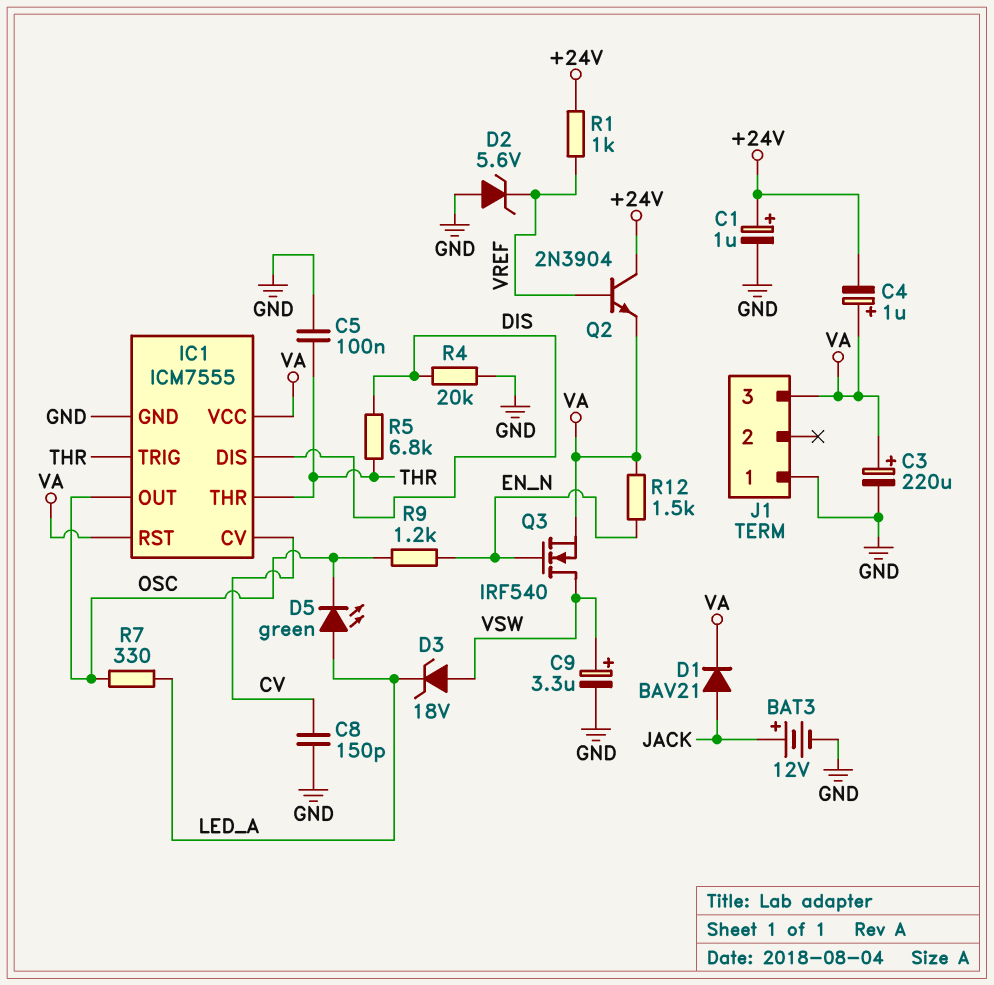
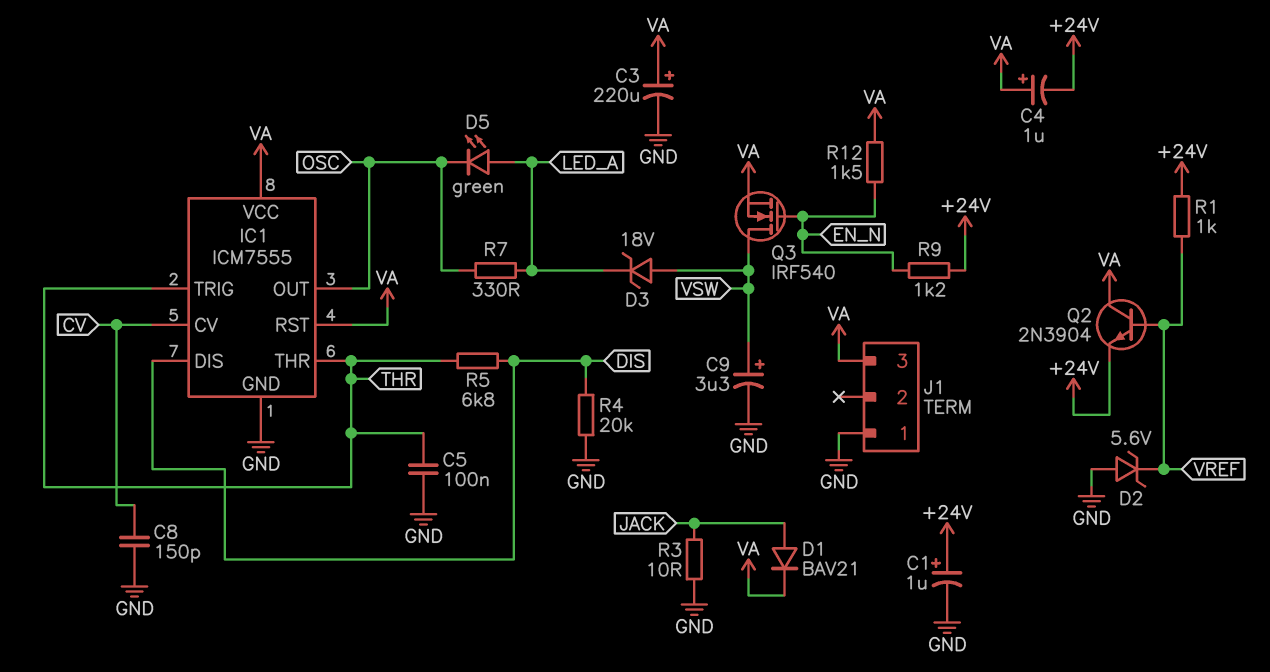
BAT3: 12V (plus JACK, minus GND) -> none
Q2: NPN 2N3904 (B VREF, C +24V, E VA) -> NPN 2N3904 (B VREF, C VA, E +24V)
R3: none -> 10 (GND, JACK)
R9: 1.2k (EN_N, OSC) -> 1.2k (+24V, EN_N)

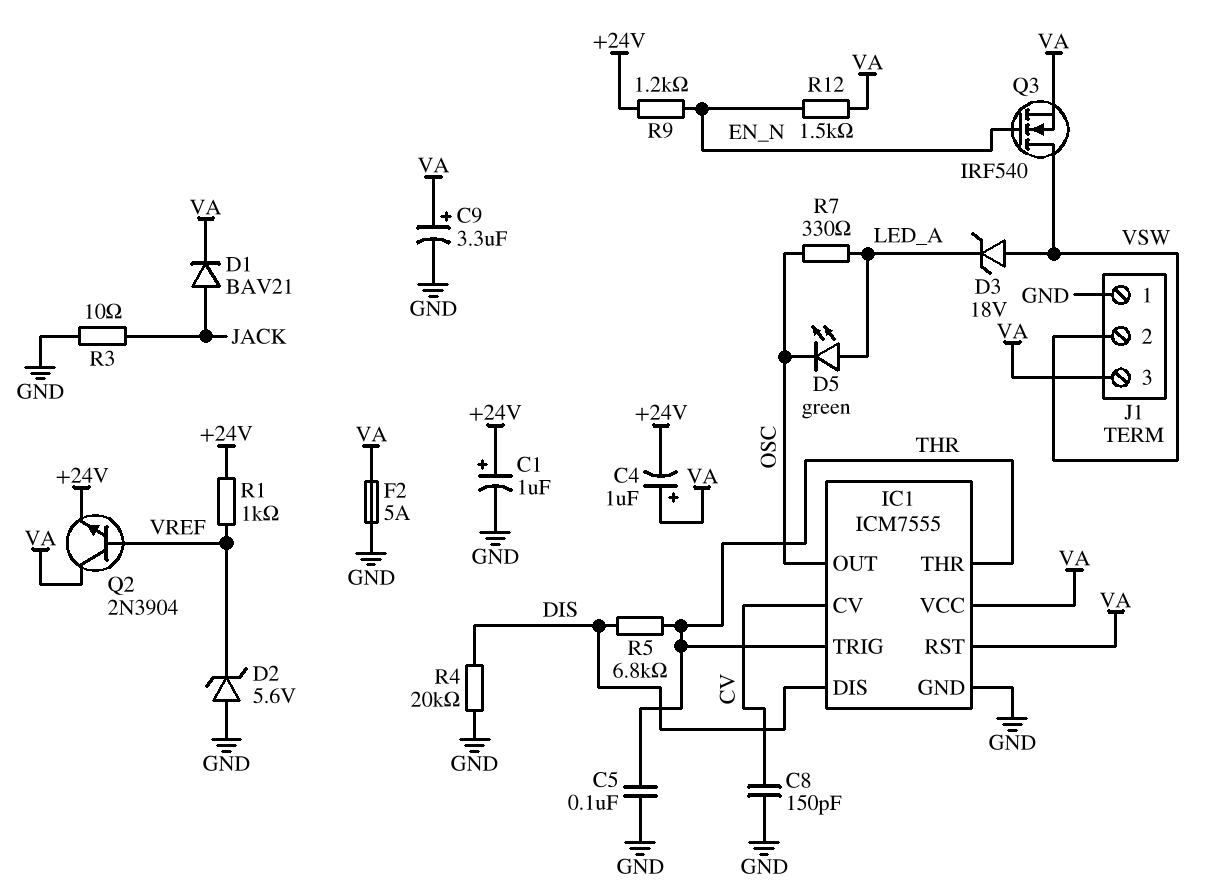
C3: 220uF (plus VA, minus GND) -> none
C9: 3.3uF (plus VSW, minus GND) -> 3.3uF (plus VA, minus GND)
F2: none -> 5A (GND, VA)
J1 pin 2: none -> VSW

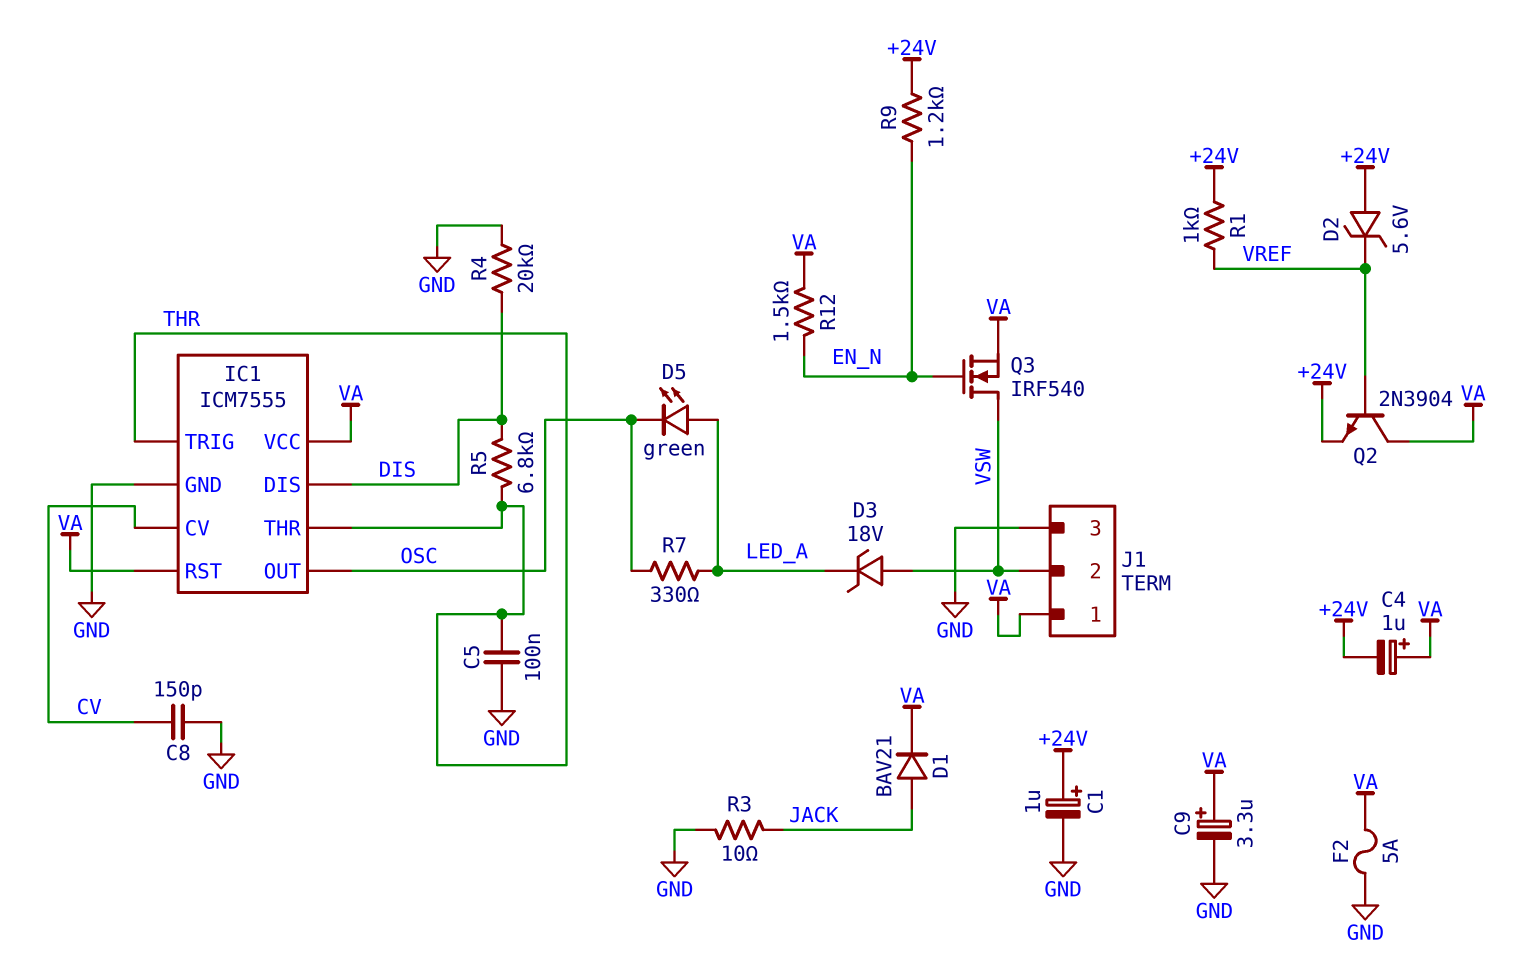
D2: zener 5.6V (A GND, K VREF) -> zener 5.6V (A +24V, K VREF)
J1 pin 1: GND -> VA
J1 pin 3: VA -> GND

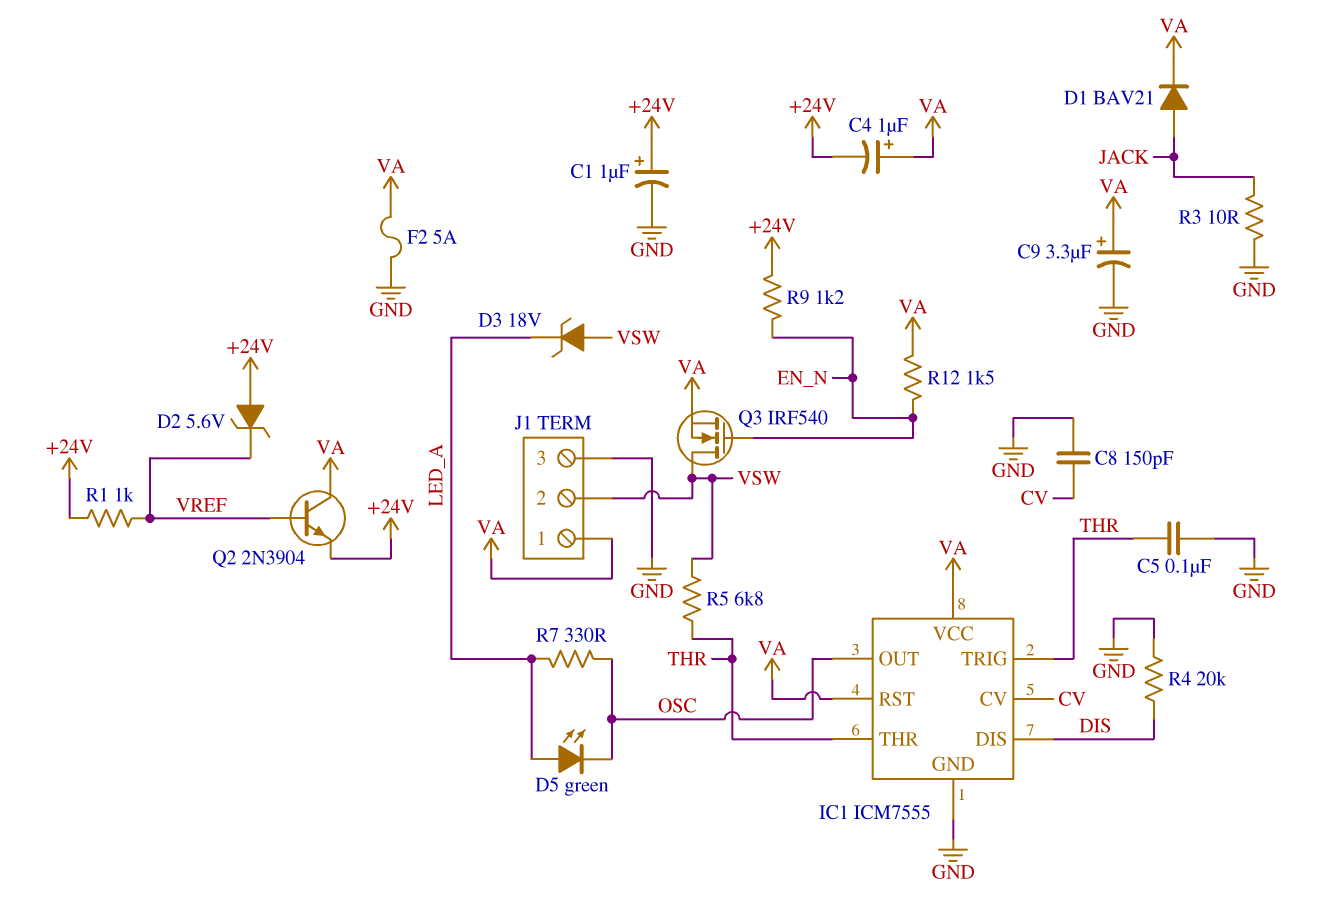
R5: 6.8k (DIS, THR) -> 6.8k (THR, VSW)

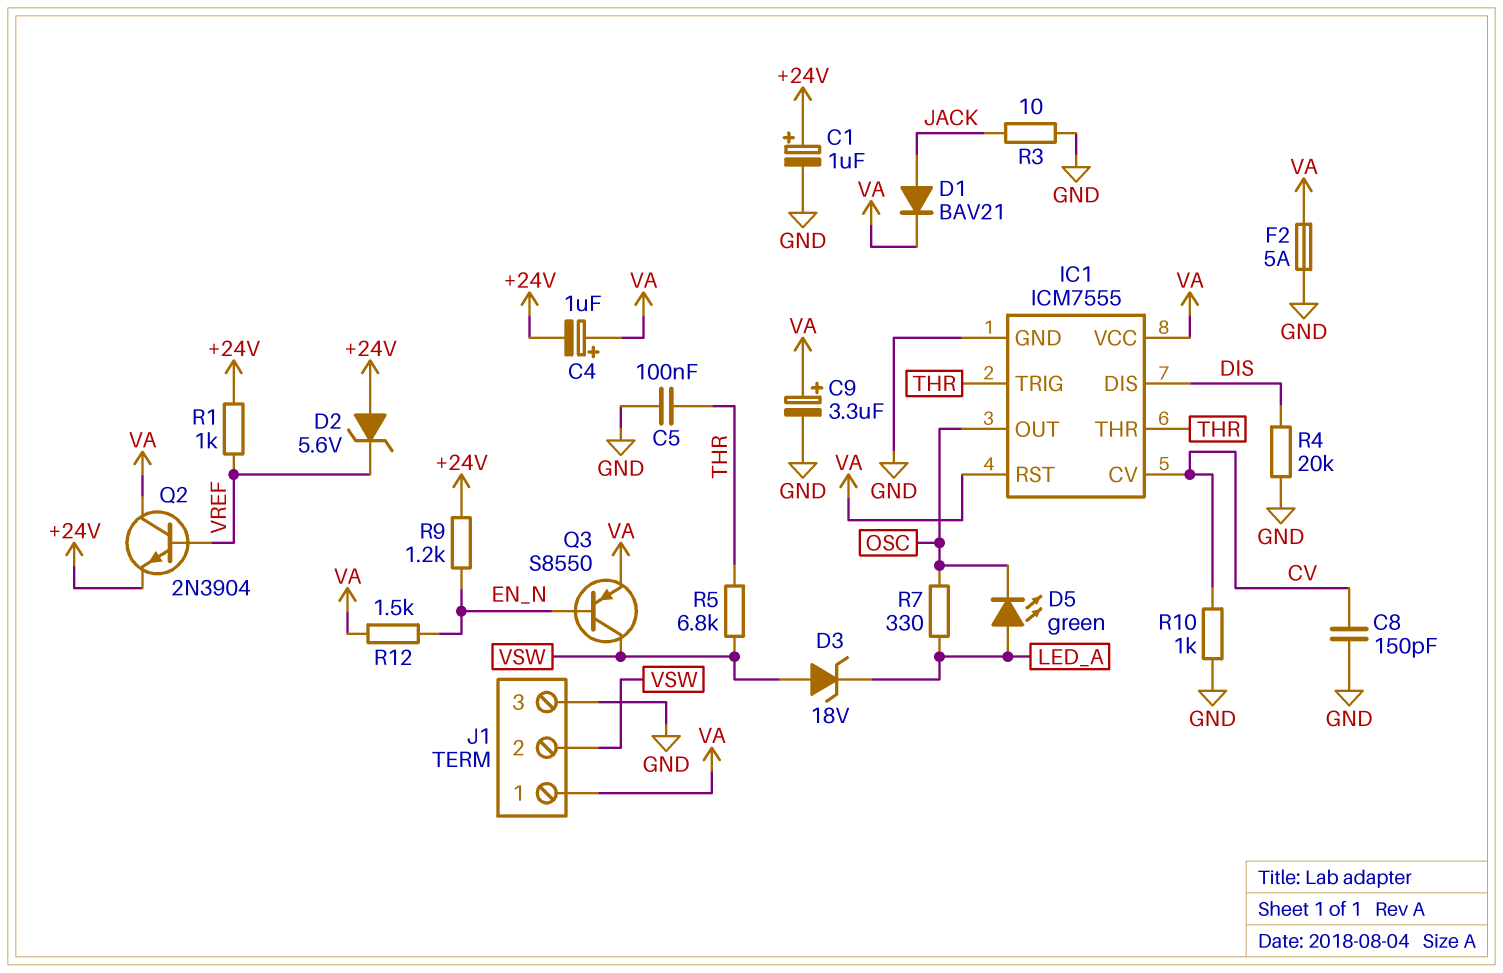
Q3: NMOS IRF540 (G EN_N, D VSW, S VA) -> PNP S8550 (B EN_N, C VSW, E VA)
R10: none -> 1k (CV, GND)

